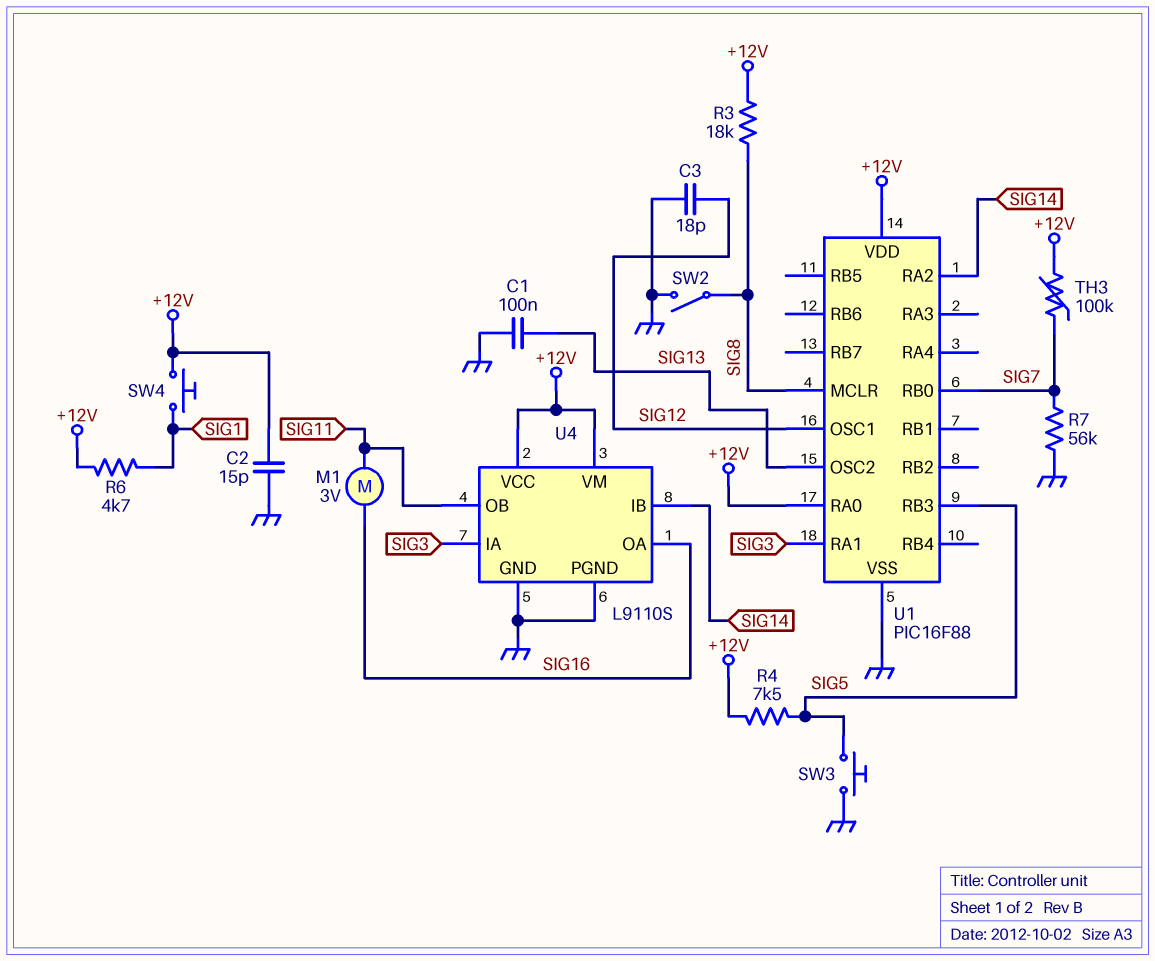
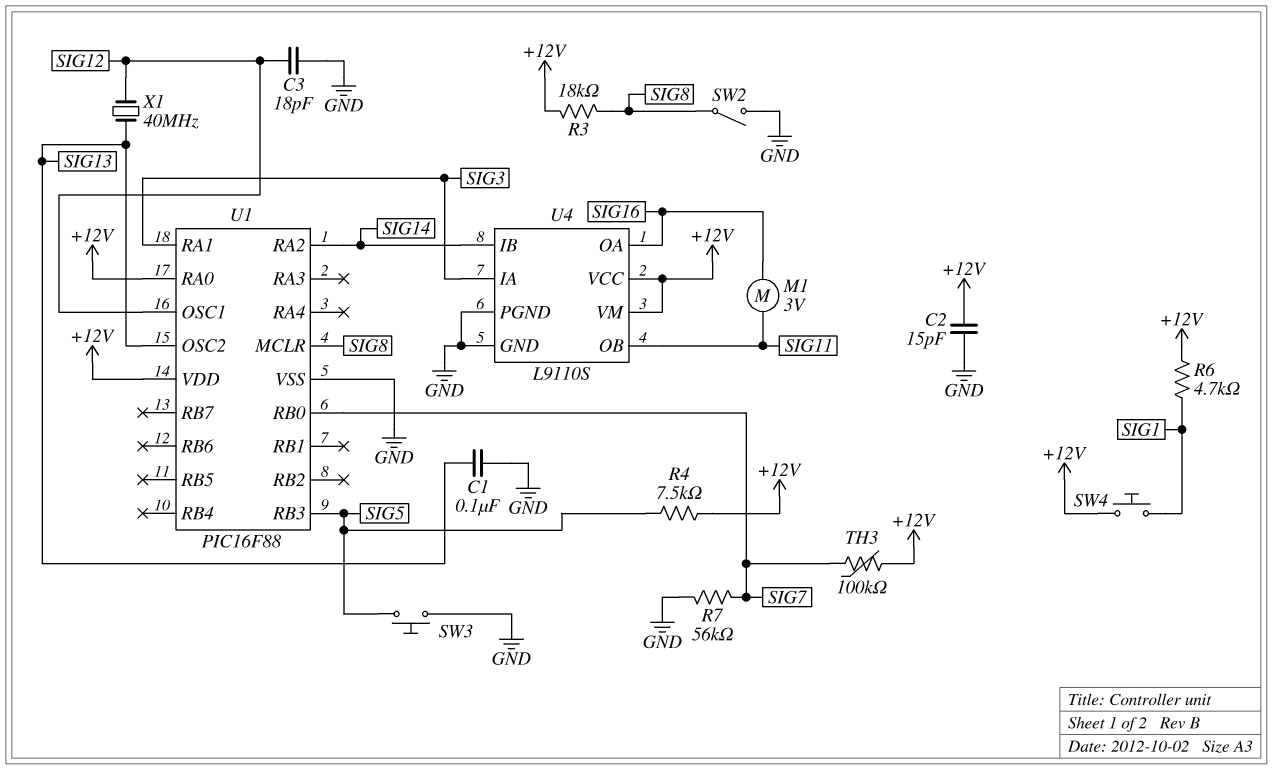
X1: none -> 40MHz (SIG12, SIG13)

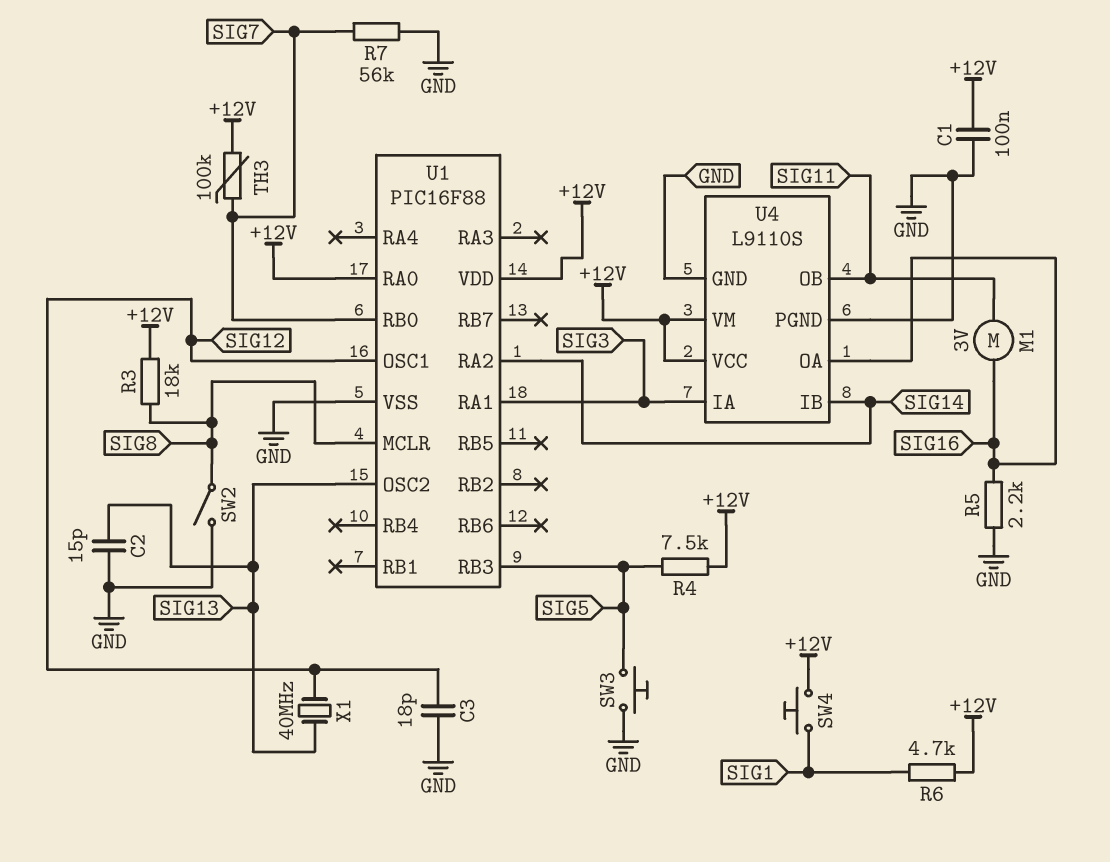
C1: 100nF (GND, SIG13) -> 100nF (+12V, GND)
C2: 15pF (+12V, GND) -> 15pF (GND, SIG13)
R5: none -> 2.2k (GND, SIG16)

